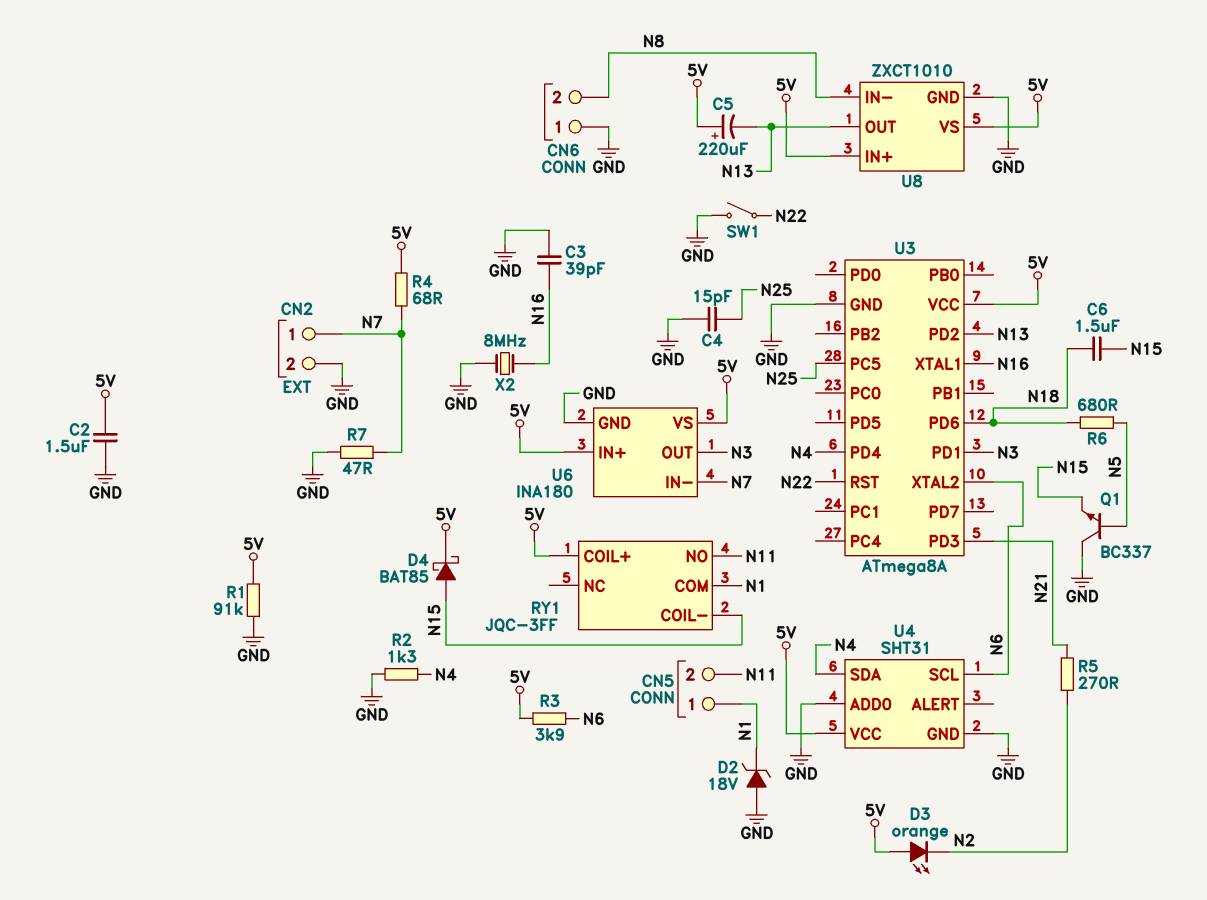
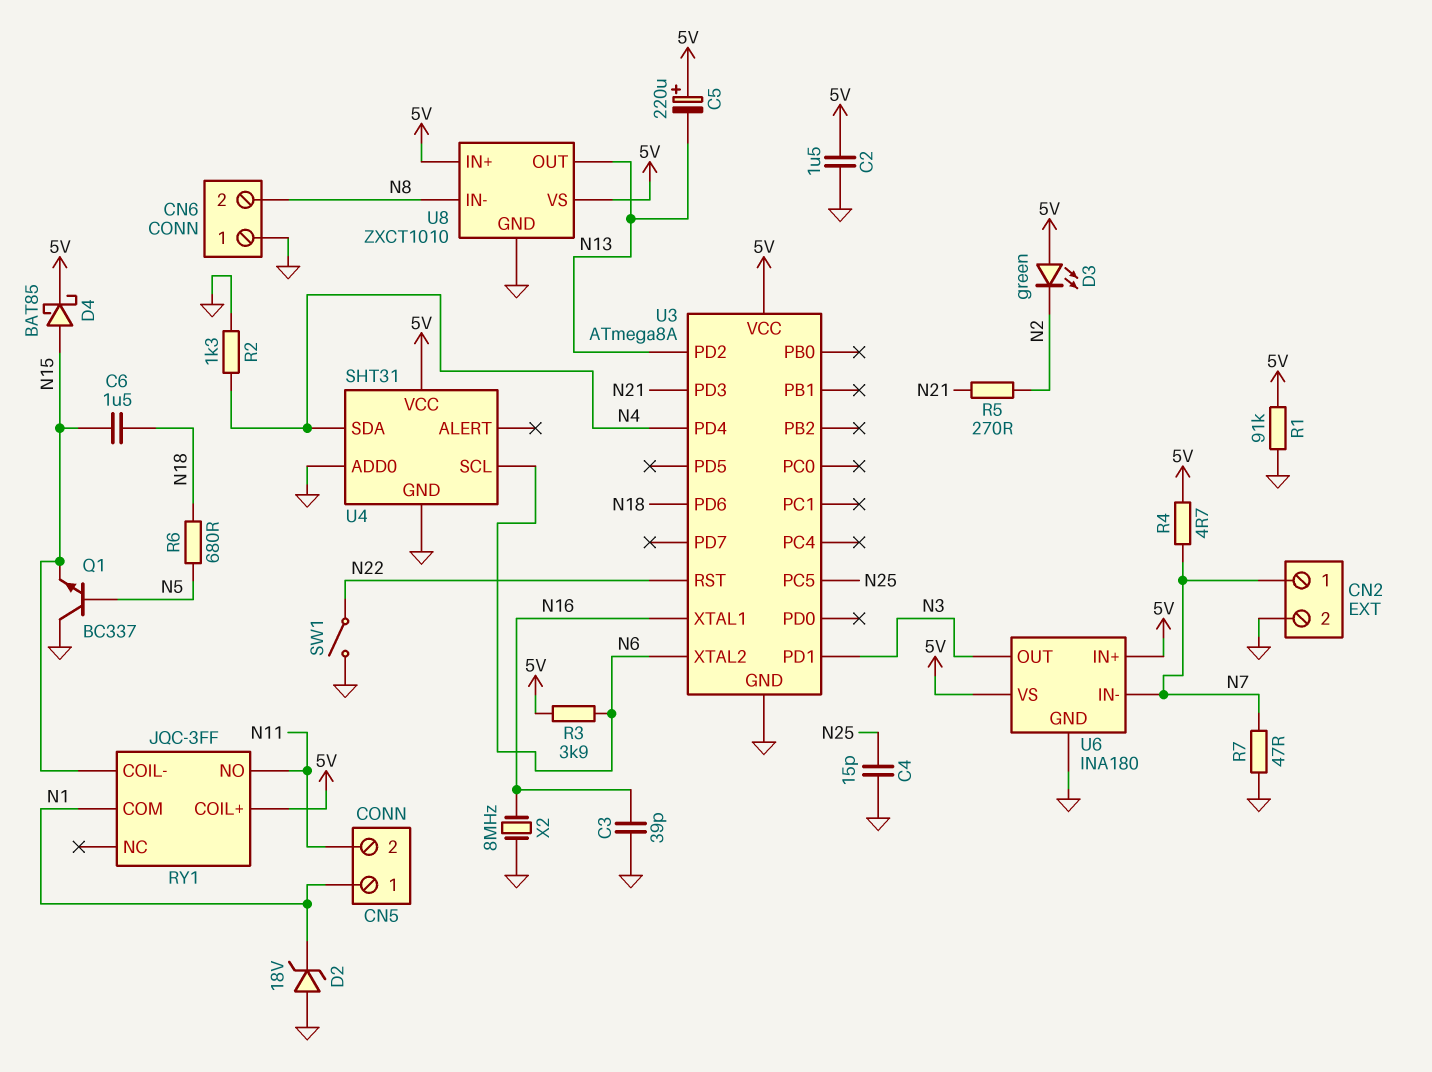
D3: LED orange (A 5V, K N2) -> LED green (A 5V, K N2)
R4: 68 (5V, N7) -> 4.7 (5V, N7)

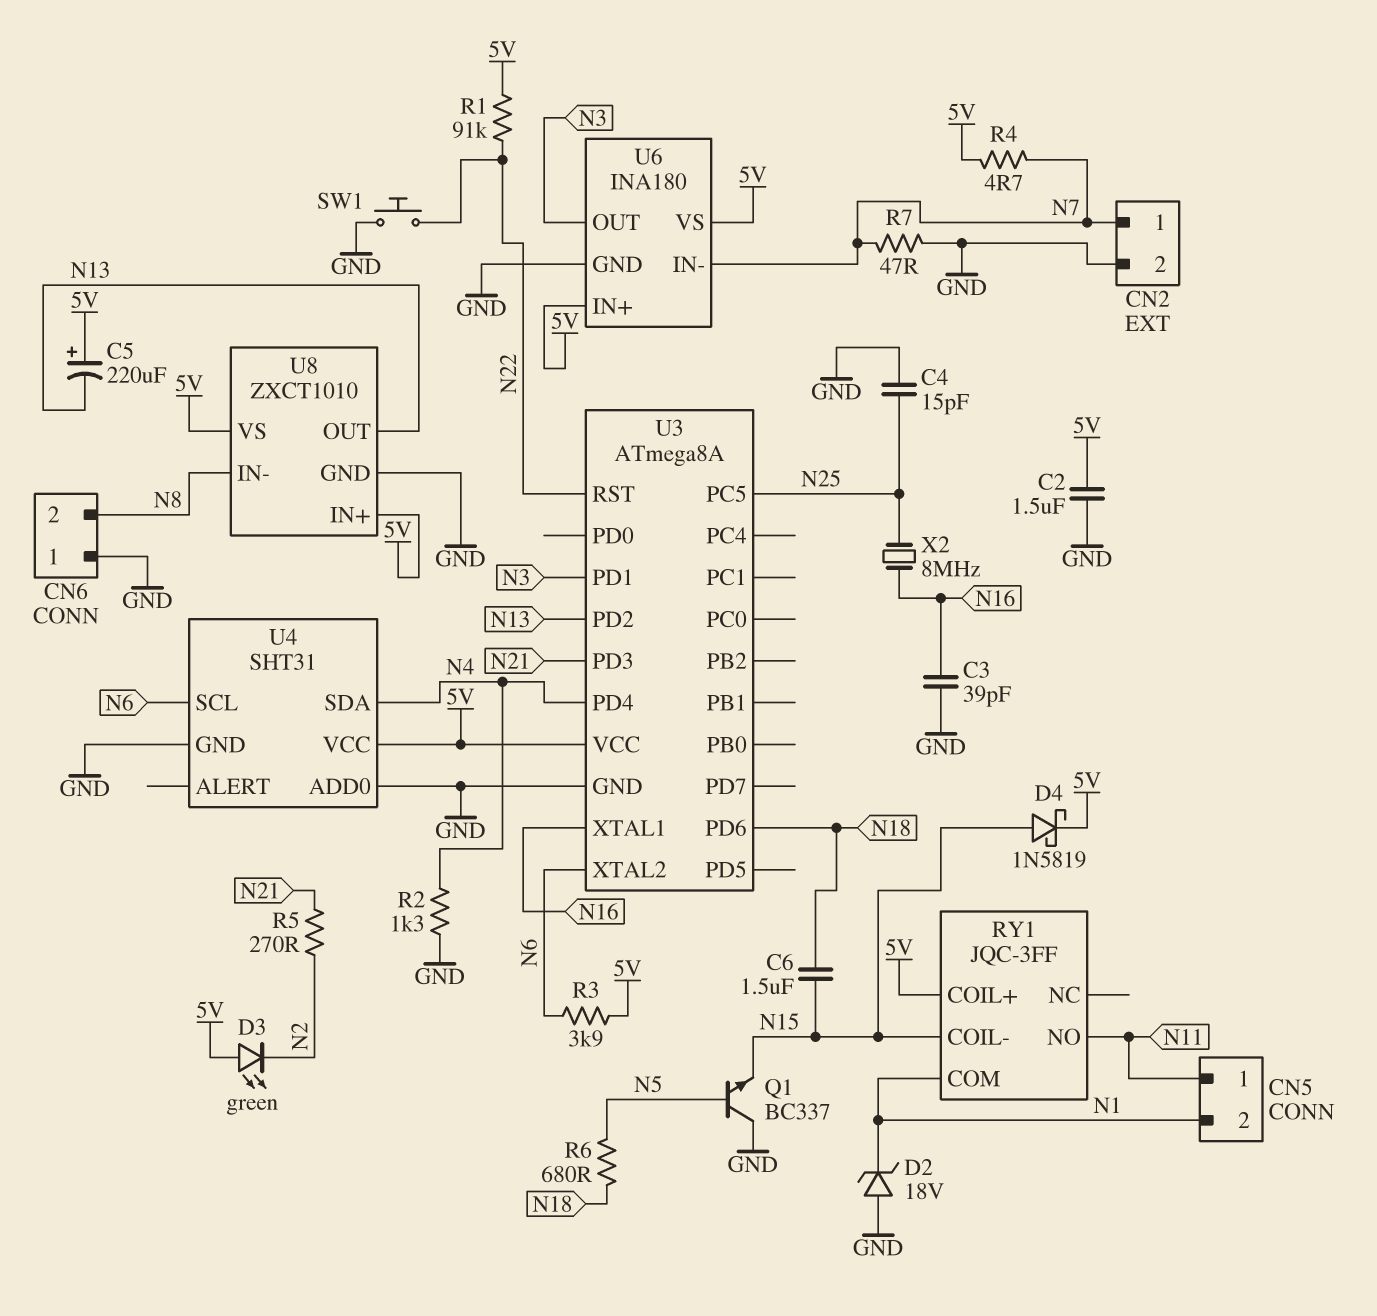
CN5 pin 1: N1 -> N11
CN5 pin 2: N11 -> N1
D4: schottky BAT85 (A N15, K 5V) -> schottky 1N5819 (A N15, K 5V)
R1: 91k (5V, GND) -> 91k (5V, N22)
SW1: switch (GND, N22) -> button (GND, N22)
X2: 8MHz (GND, N16) -> 8MHz (N16, N25)

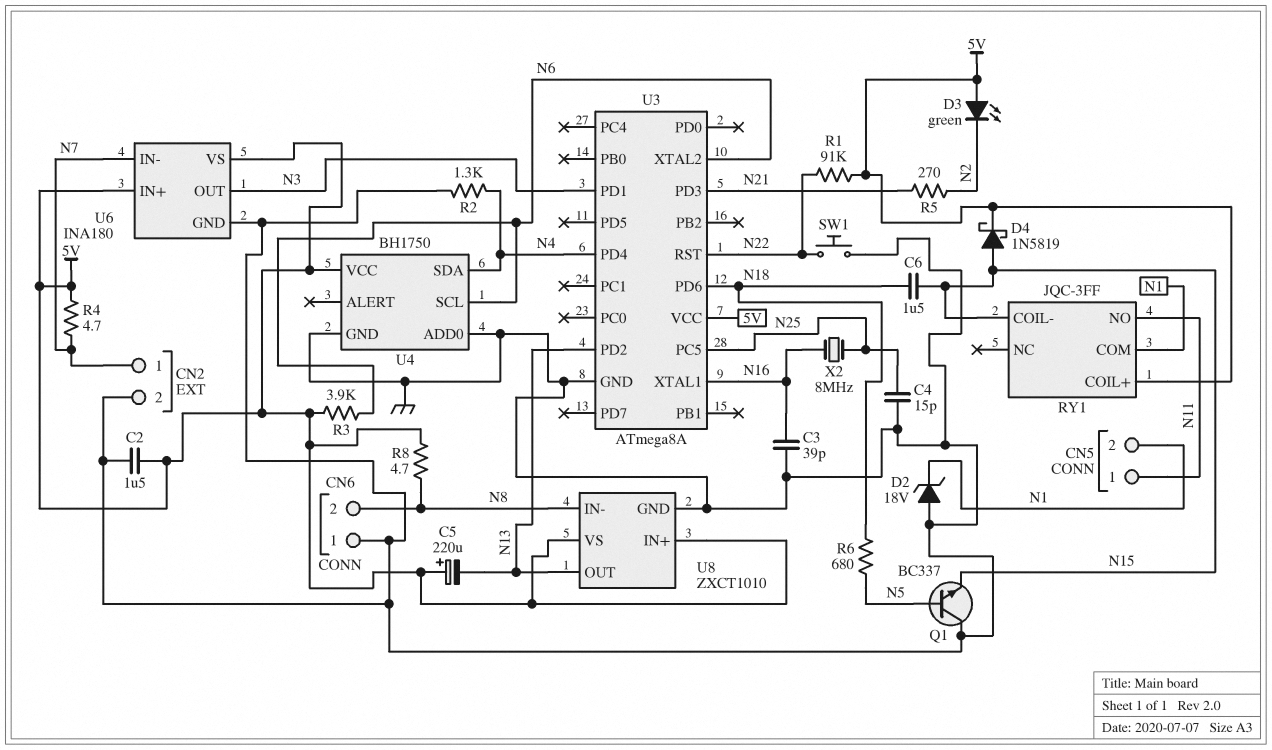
R7: 47 (GND, N7) -> none
R8: none -> 4.7 (5V, N8)
U4: SHT31 -> BH1750

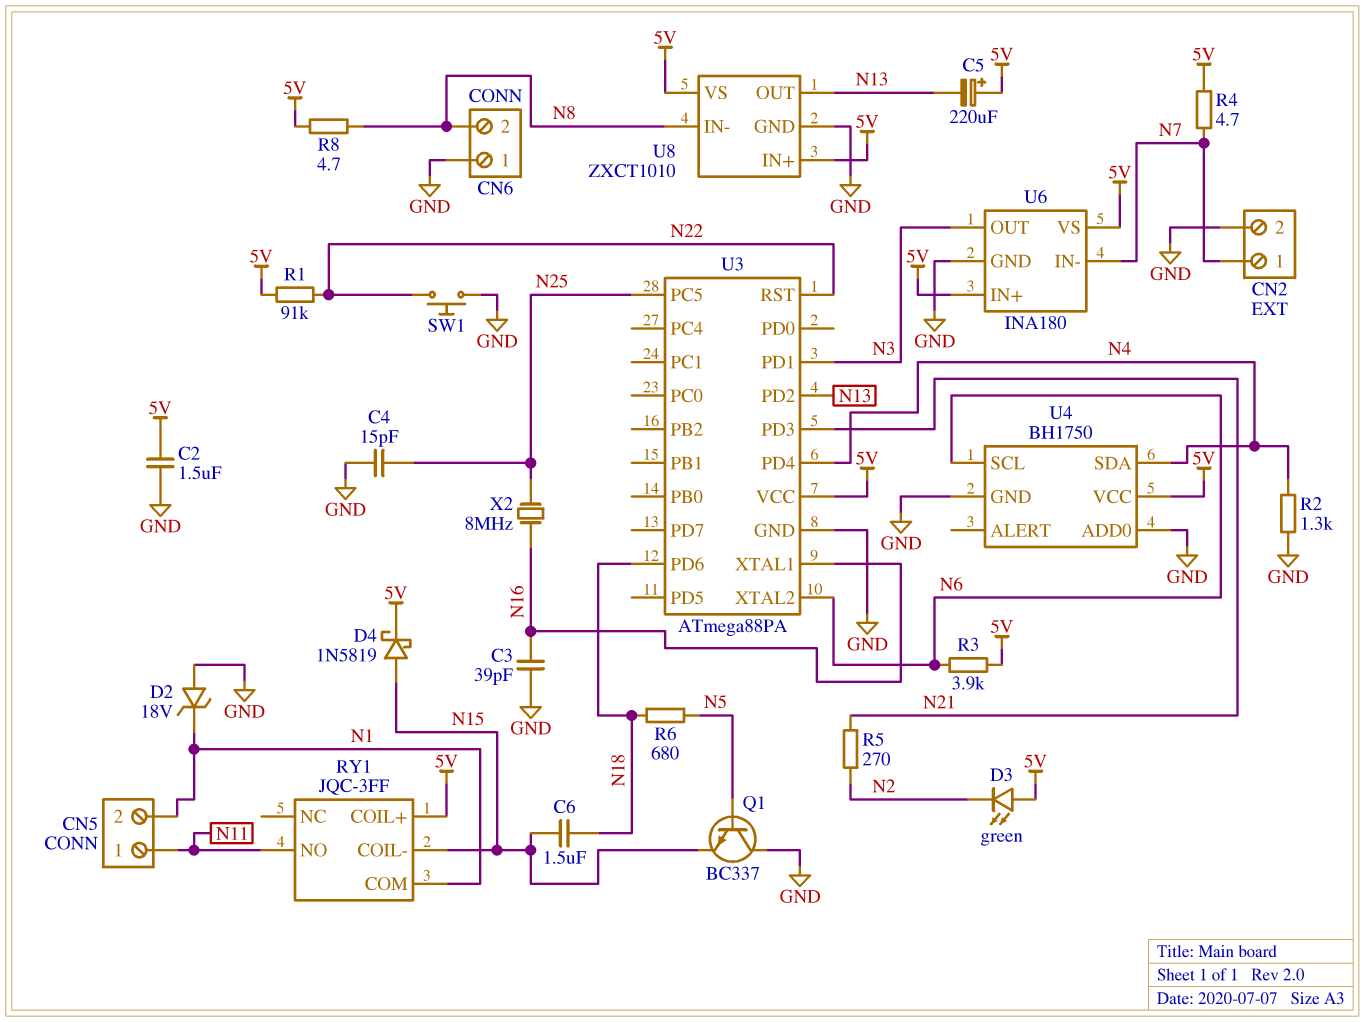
U3: ATmega8A -> ATmega88PA

